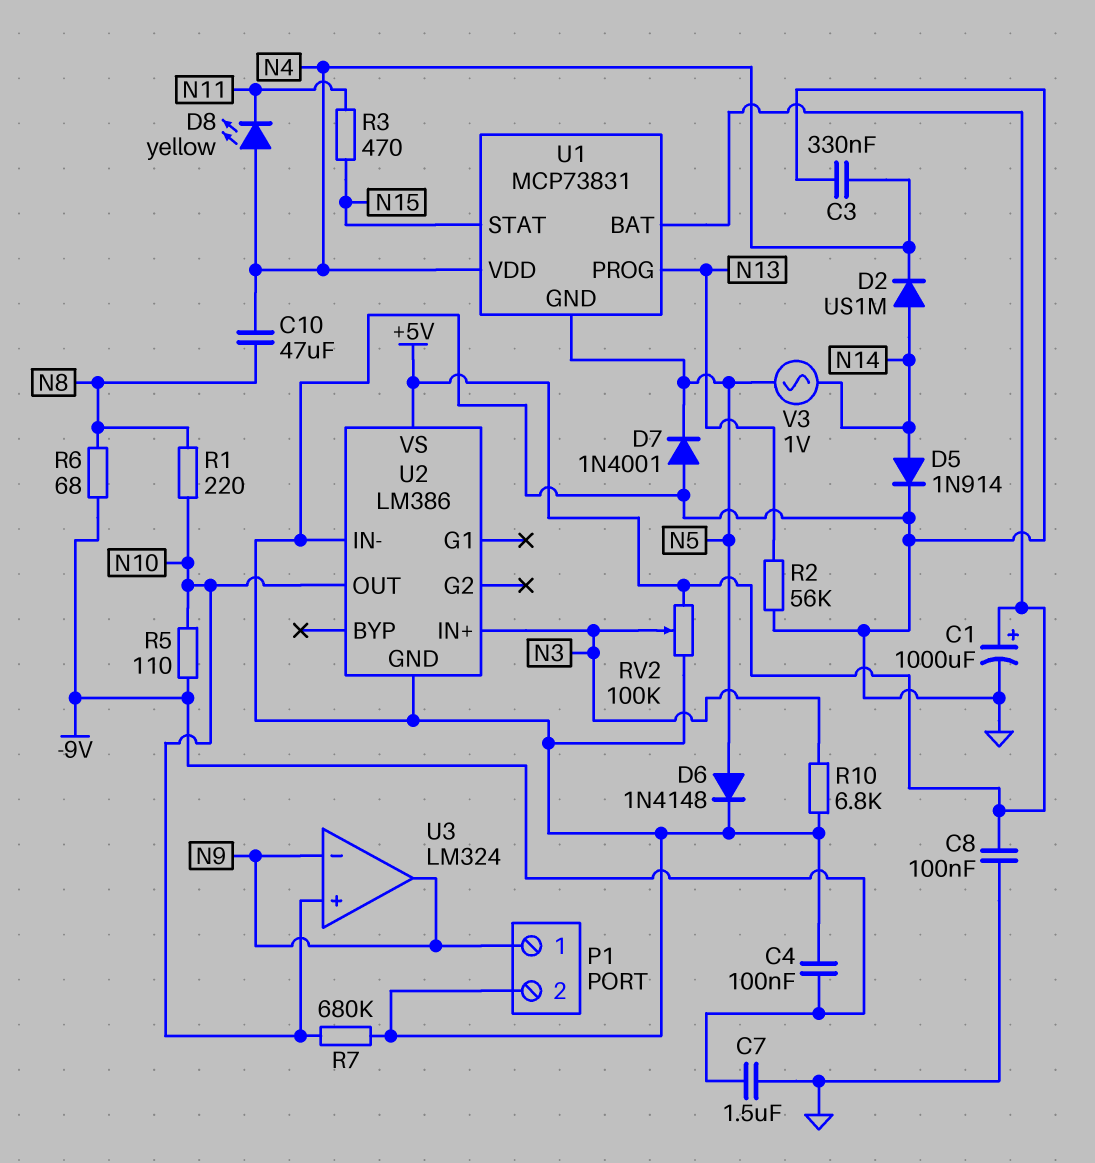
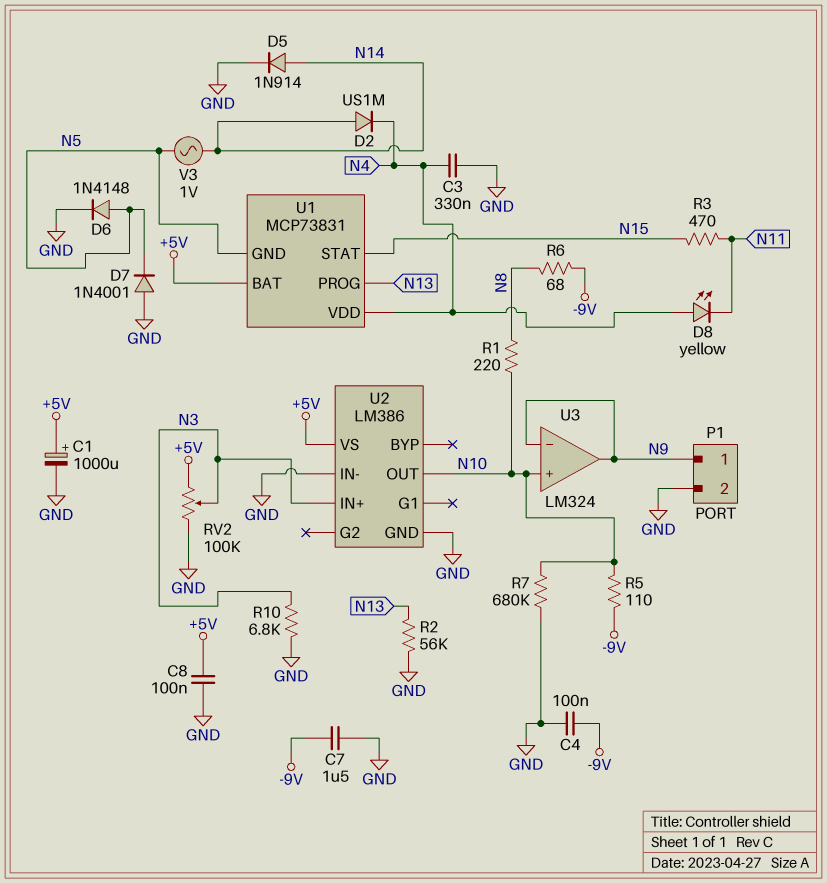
C10: 47uF (N4, N8) -> none

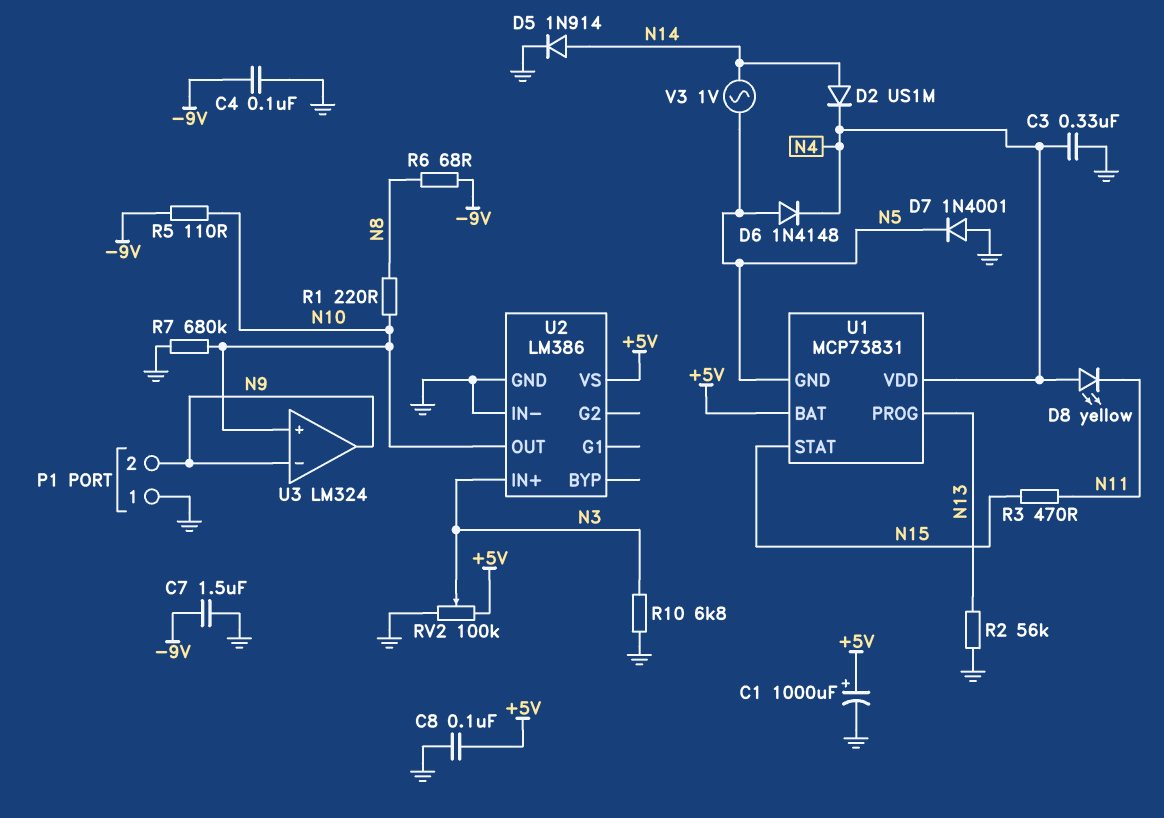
D6: diode 1N4148 (A N5, K GND) -> diode 1N4148 (A N5, K N4)
P1 pin 1: N9 -> GND
P1 pin 2: GND -> N9

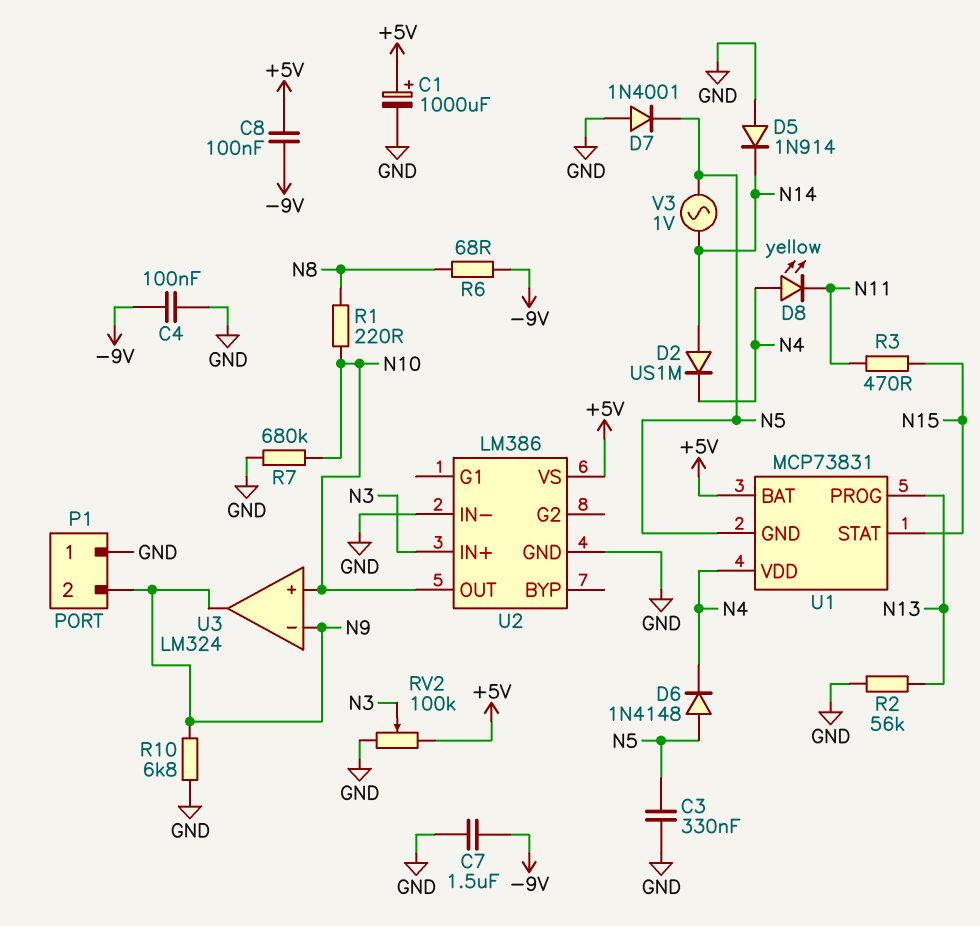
C3: 330nF (GND, N4) -> 330nF (GND, N5)
C8: 100nF (+5V, GND) -> 100nF (+5V, -9V)
D5: diode 1N914 (A N14, K GND) -> diode 1N914 (A GND, K N14)
R5: 110 (-9V, N10) -> none
R10: 6.8k (GND, N3) -> 6.8k (GND, N9)

